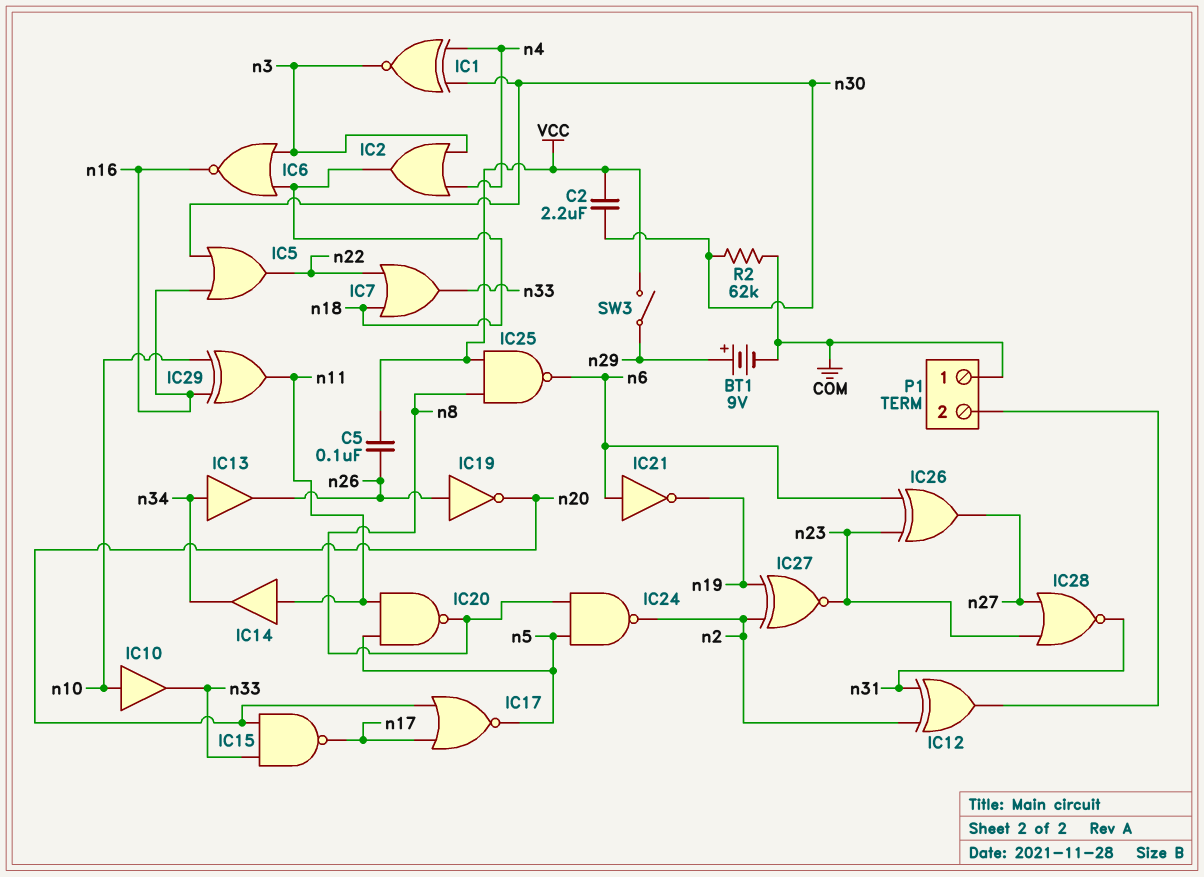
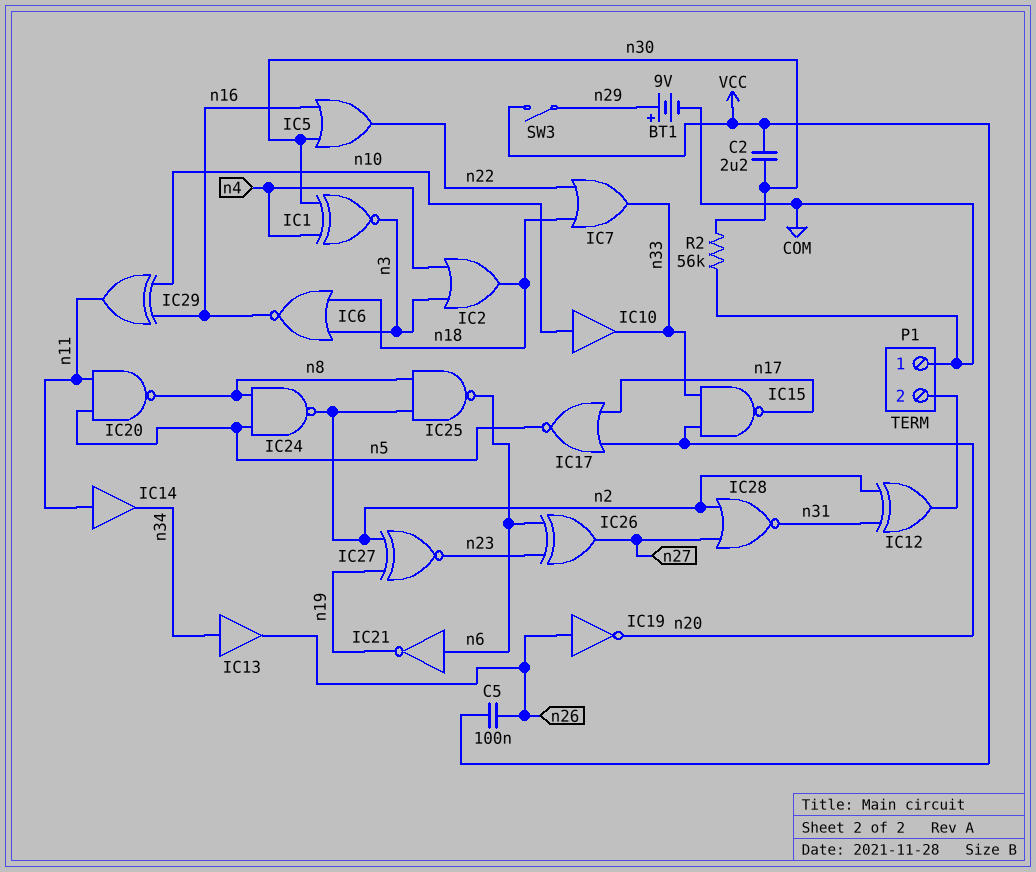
IC25: NAND (in VCC, in n8, out n6) -> NAND (in n2, in n8, out n6)
IC28: NOR (in n23, in n27, out n31) -> NOR (in n2, in n27, out n31)
R2: 62k (COM, n30) -> 56k (COM, n30)

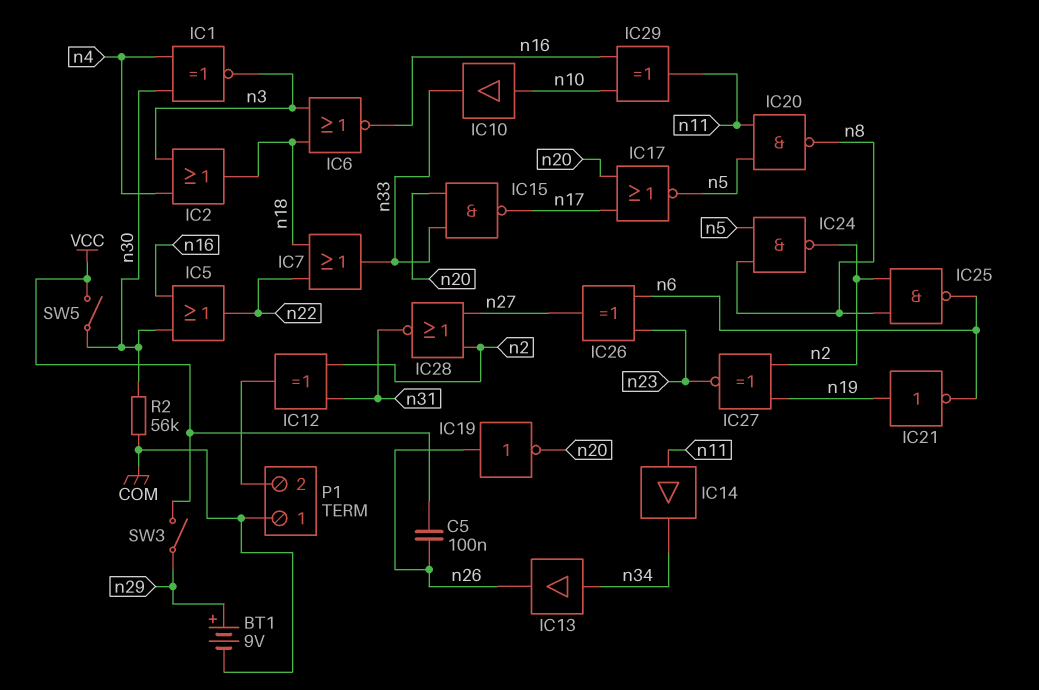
C2: 2.2uF (VCC, n30) -> none
IC21: NOT (in n6, out n19) -> NOT (in n19, out n6)
SW5: none -> switch (VCC, n30)

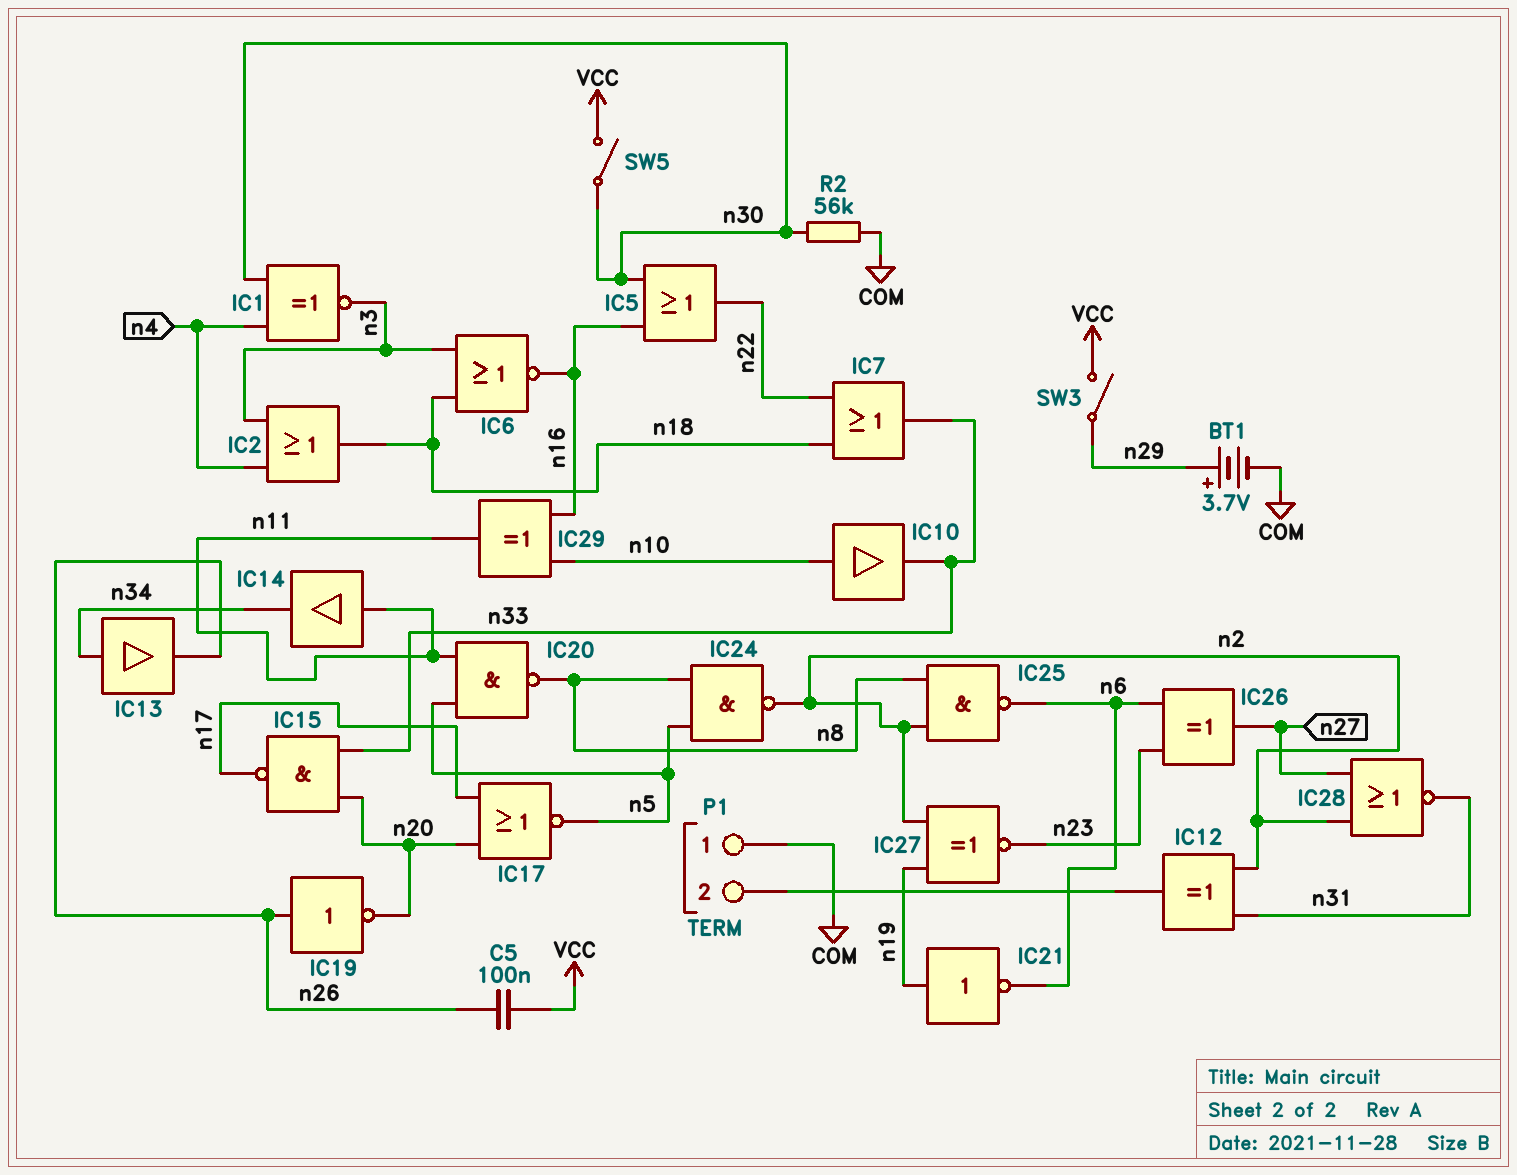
BT1: 9V (plus n29, minus COM) -> 3.7V (plus n29, minus COM)

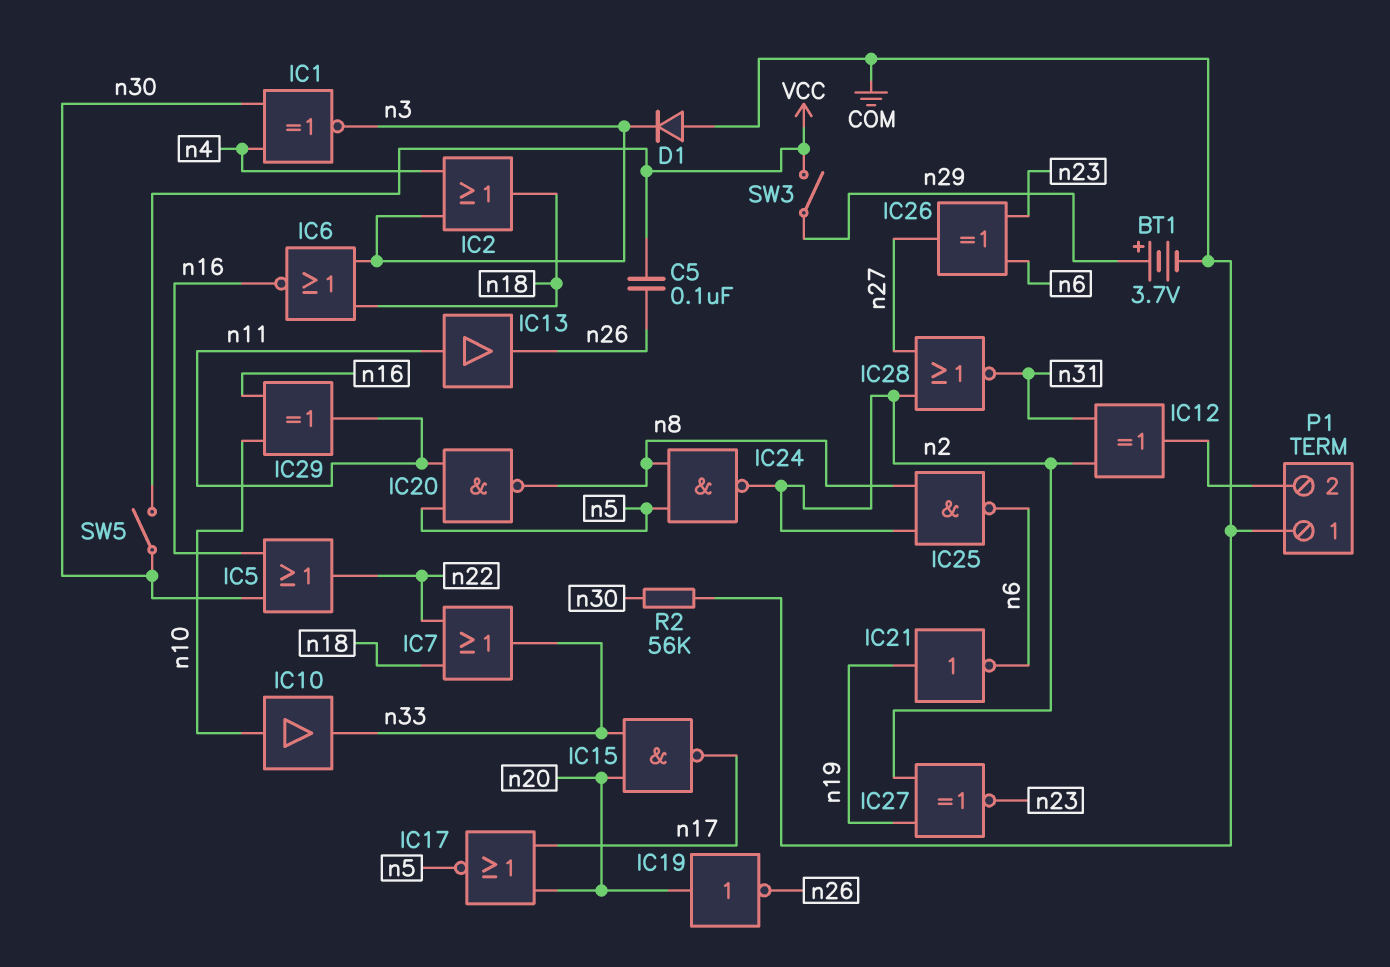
D1: none -> diode (A COM, K n3)
IC13: buffer (in n34, out n26) -> buffer (in n11, out n26)
IC14: buffer (in n11, out n34) -> none
IC19: NOT (in n26, out n20) -> NOT (in n20, out n26)

